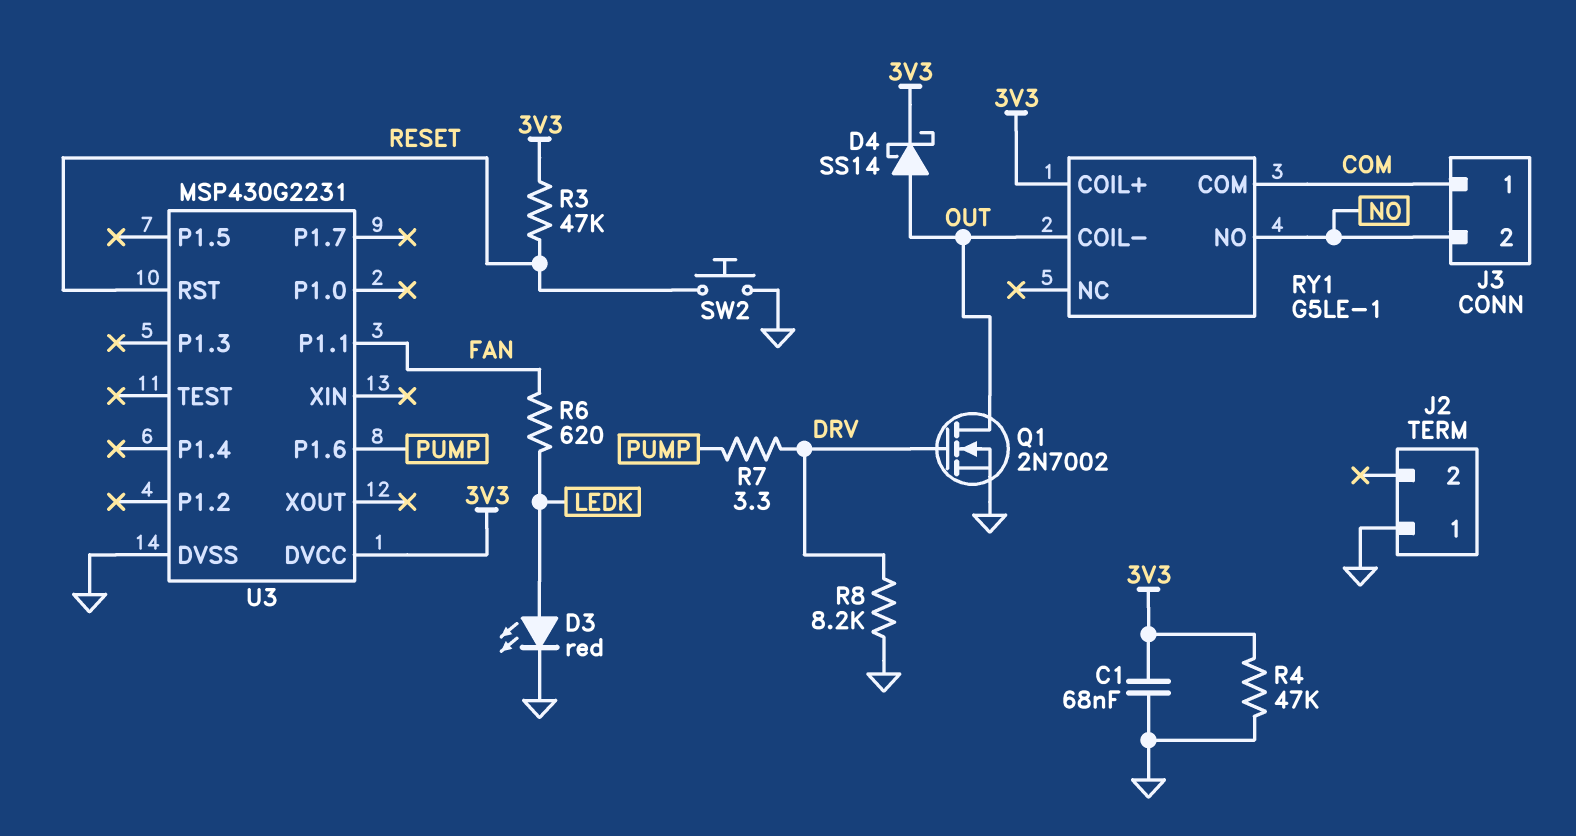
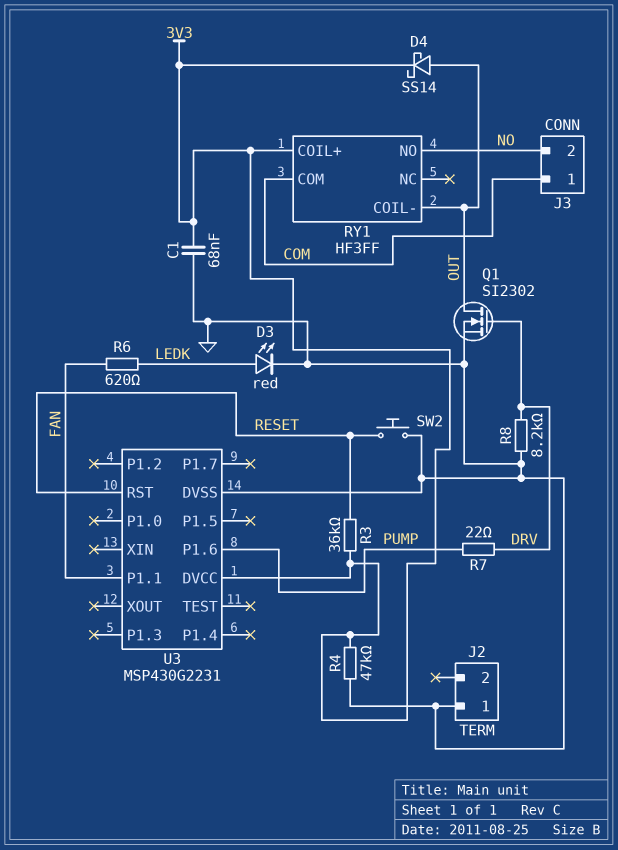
Q1: NMOS 2N7002 (G DRV, D OUT, S GND) -> NMOS SI2302 (G DRV, D OUT, S GND)
R3: 47k (3V3, RESET) -> 36k (3V3, RESET)
R7: 3.3 (DRV, PUMP) -> 22 (DRV, PUMP)
RY1: G5LE-1 -> HF3FF

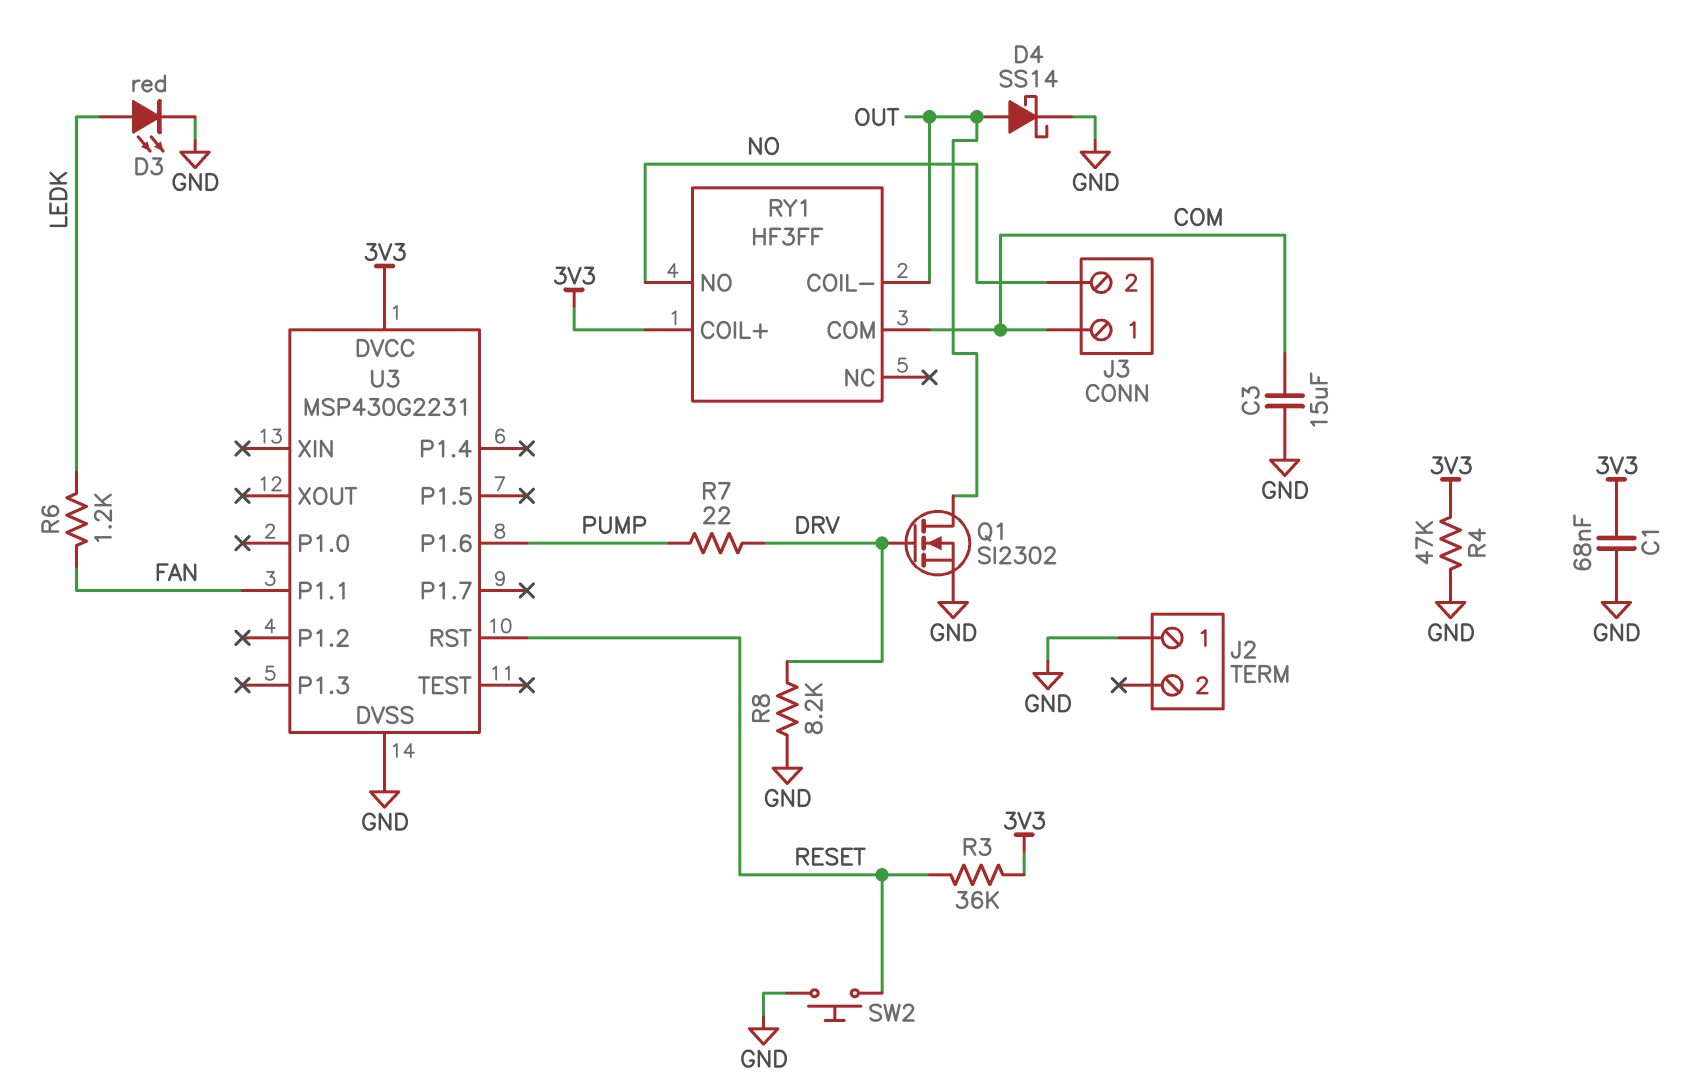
C3: none -> 15uF (COM, GND)
D4: schottky SS14 (A OUT, K 3V3) -> schottky SS14 (A OUT, K GND)
R6: 620 (FAN, LEDK) -> 1.2k (FAN, LEDK)

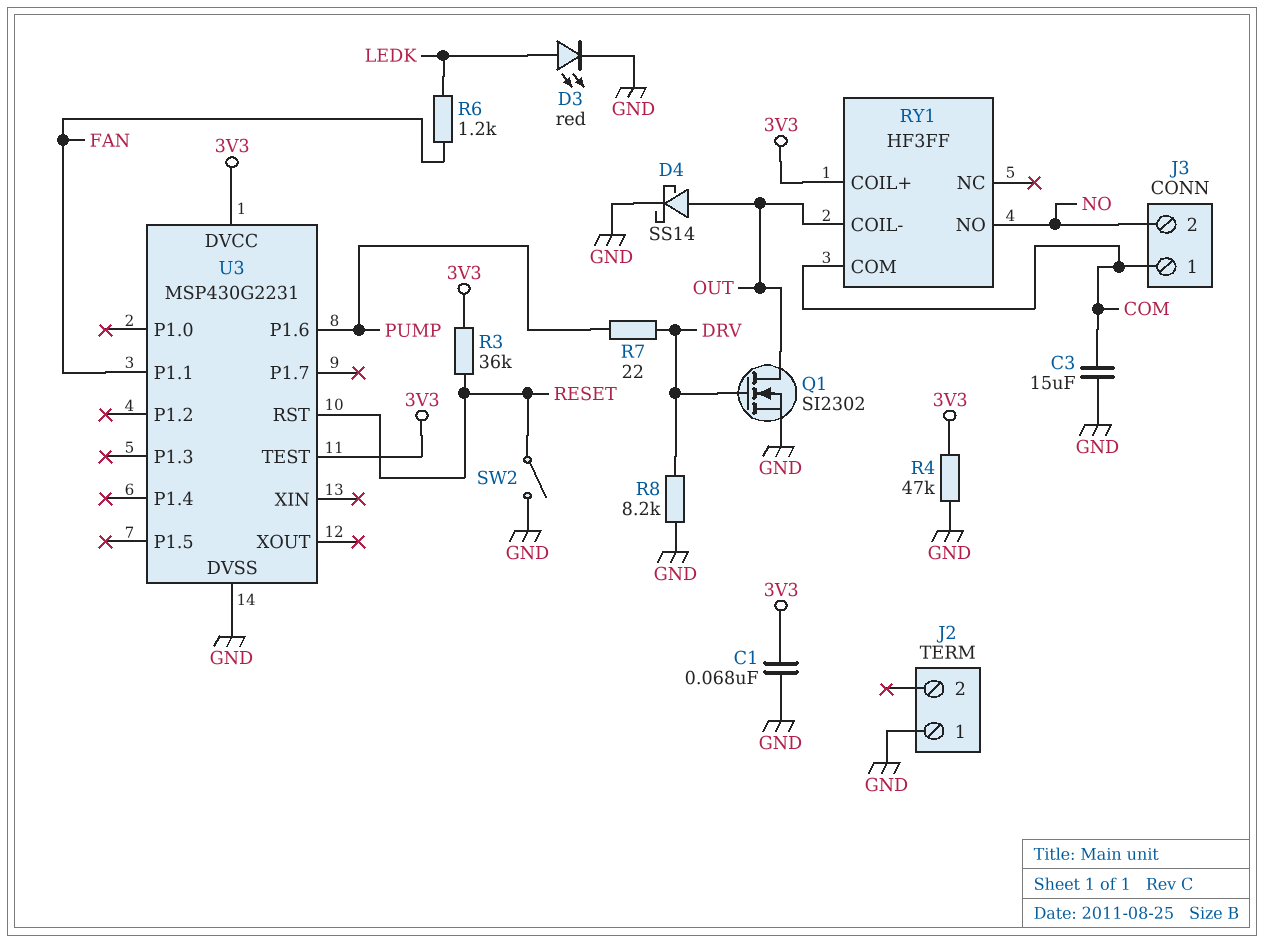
SW2: button (GND, RESET) -> switch (GND, RESET)
U3 pin TEST: none -> 3V3

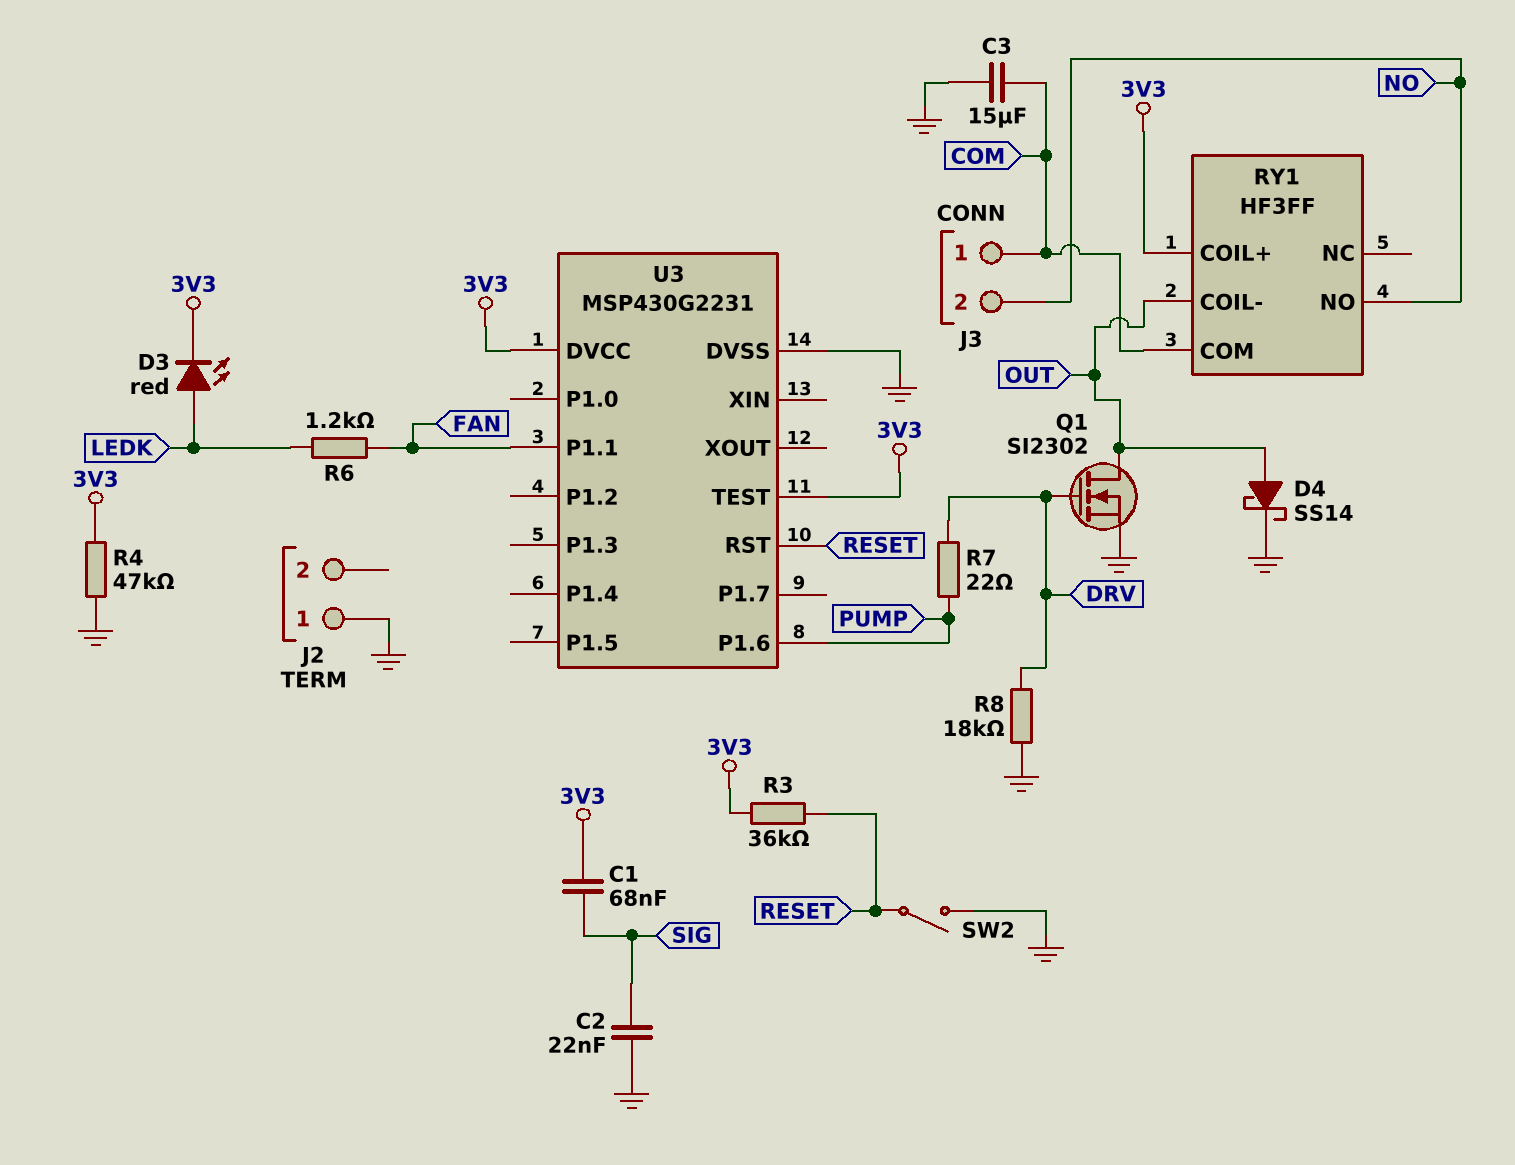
C1: 68nF (3V3, GND) -> 68nF (3V3, SIG)
C2: none -> 22nF (GND, SIG)
D3: LED red (A LEDK, K GND) -> LED red (A LEDK, K 3V3)
R8: 8.2k (DRV, GND) -> 18k (DRV, GND)

